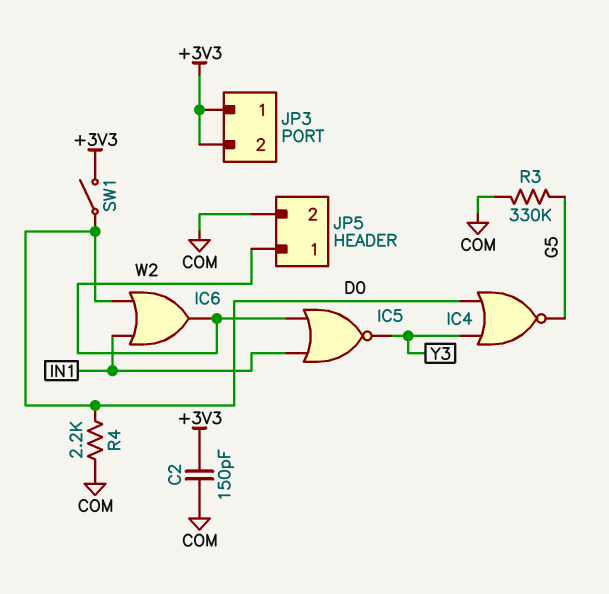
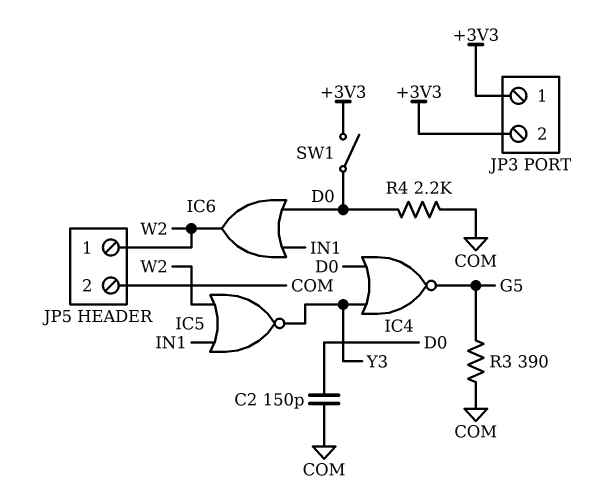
C2: 150pF (+3V3, COM) -> 150pF (COM, D0)
R3: 330k (COM, G5) -> 390 (COM, G5)

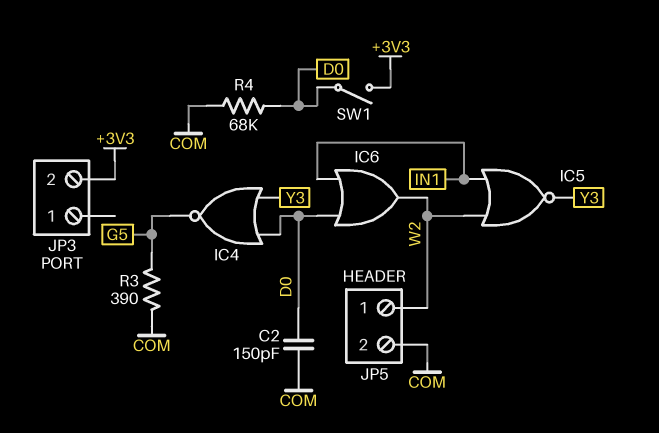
JP3 pin 1: +3V3 -> none
R4: 2.2k (COM, D0) -> 68k (COM, D0)

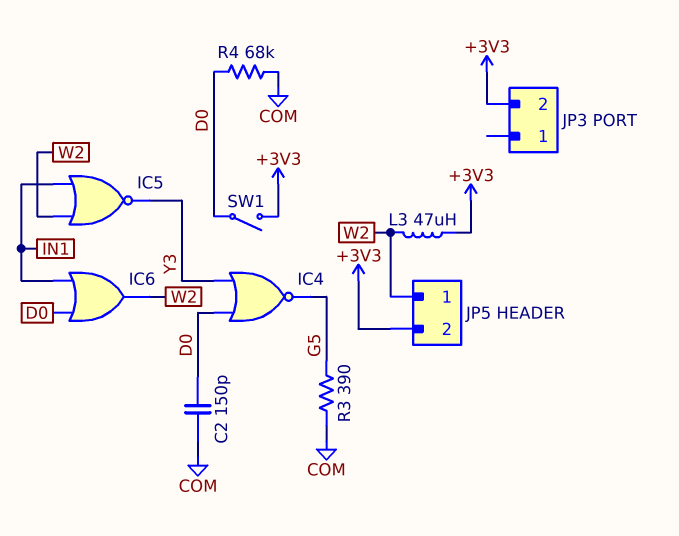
JP5 pin 2: COM -> +3V3
L3: none -> 47uH (+3V3, W2)

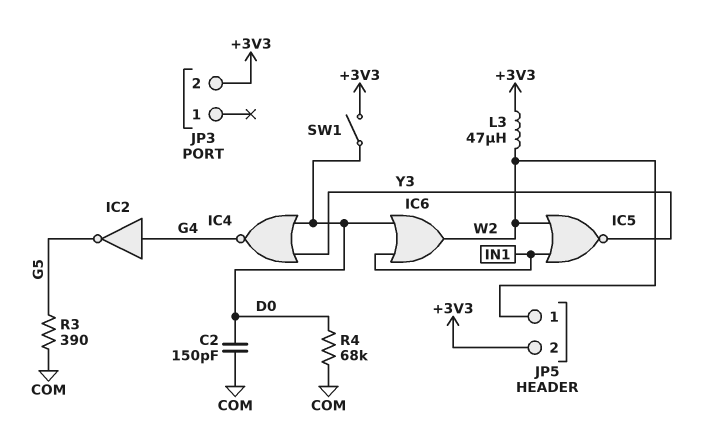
IC2: none -> NOT (in G4, out G5)
IC4: NOR (in D0, in Y3, out G5) -> NOR (in D0, in Y3, out G4)

